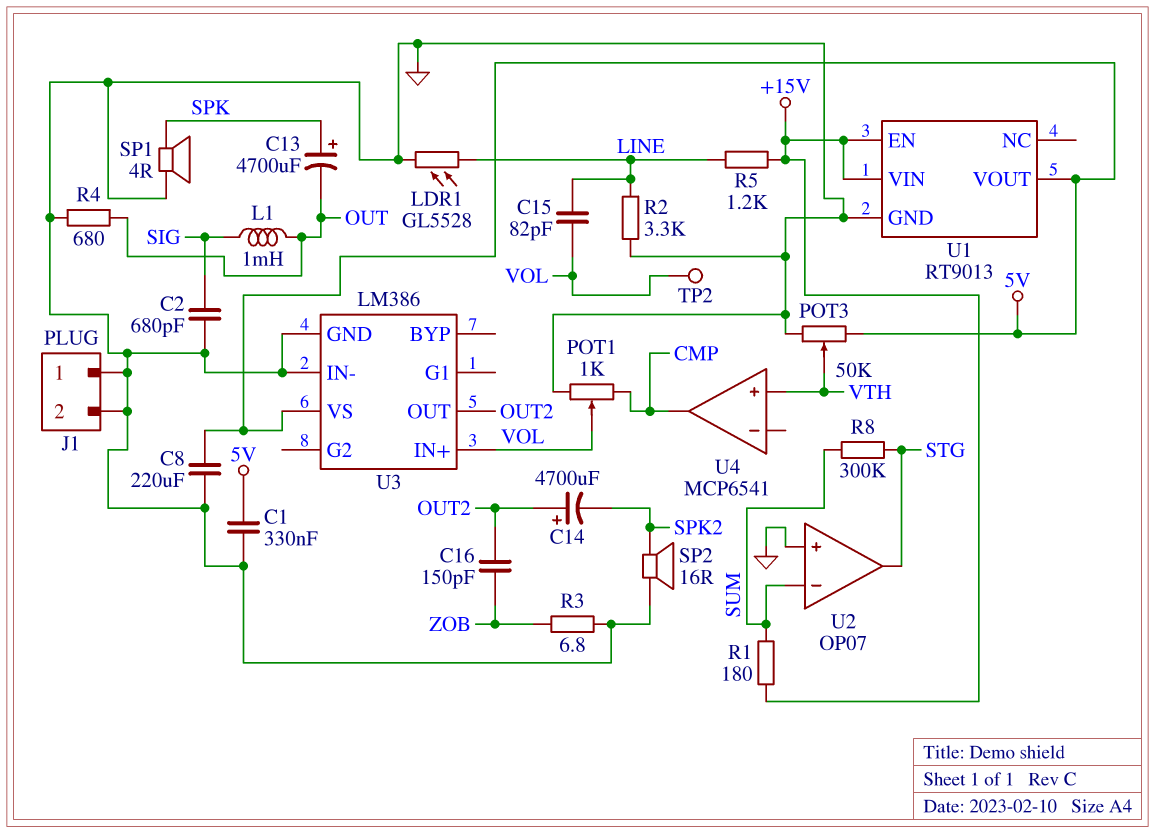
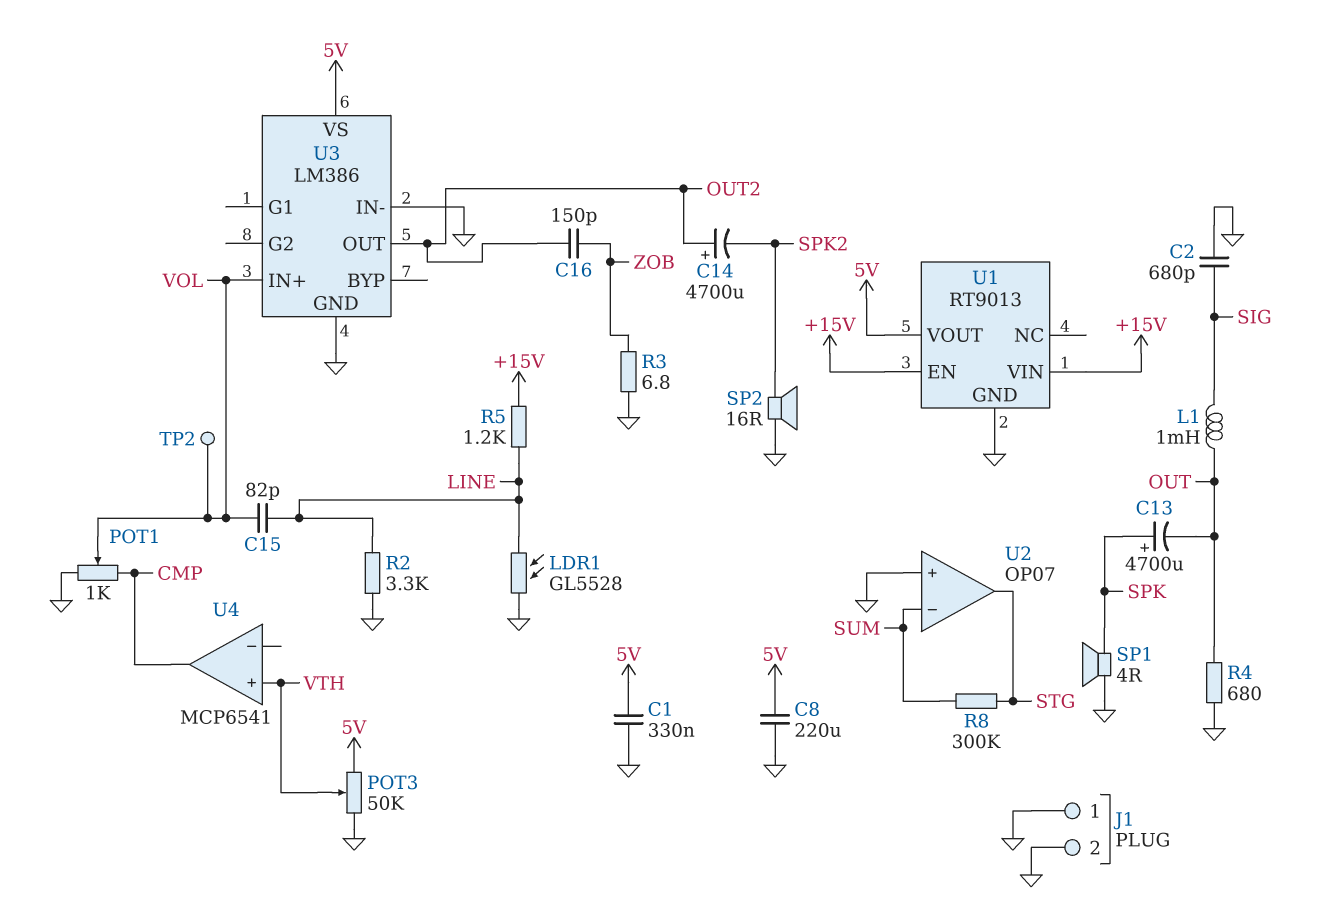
R1: 180 (+15V, SUM) -> none

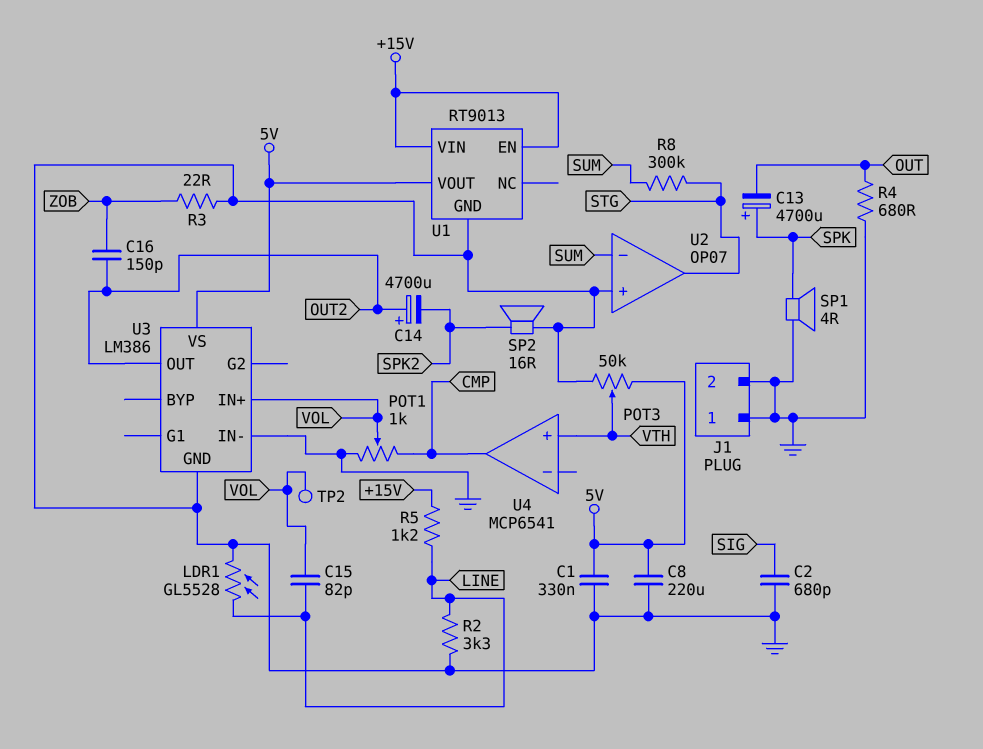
L1: 1mH (OUT, SIG) -> none
R3: 6.8 (GND, ZOB) -> 22 (GND, ZOB)

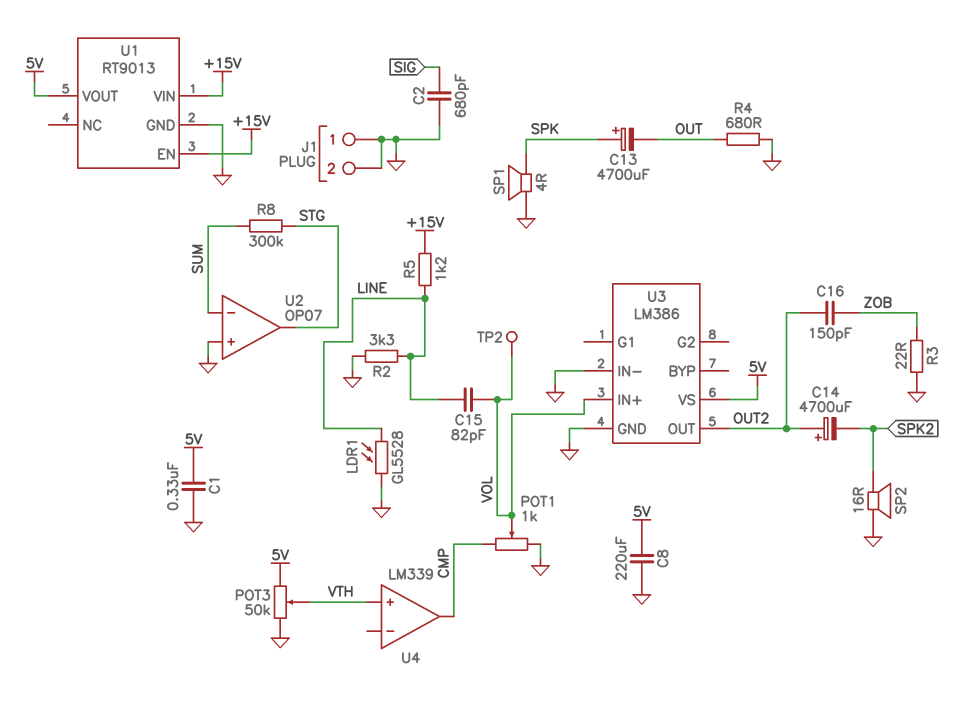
U4: MCP6541 -> LM339

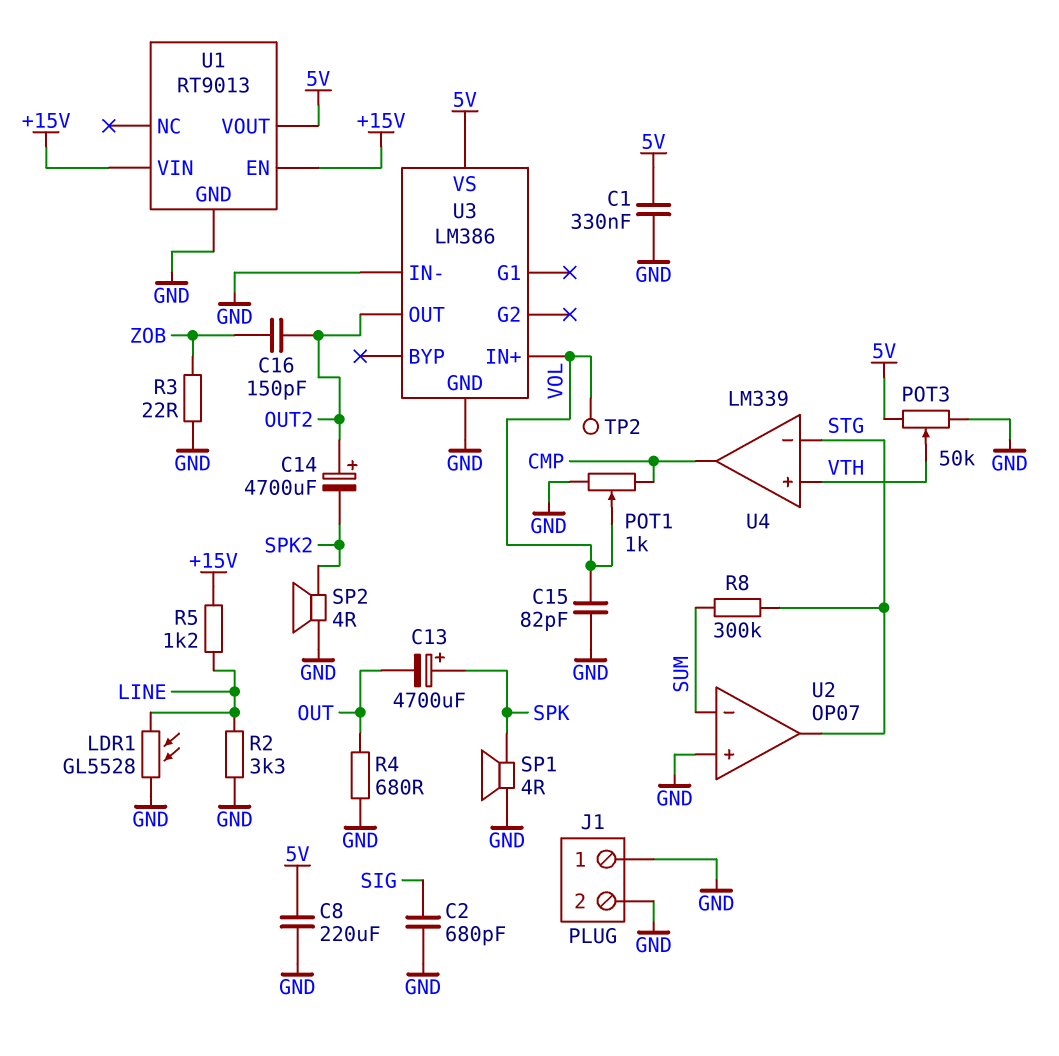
C15: 82pF (LINE, VOL) -> 82pF (GND, VOL)
SP2: speaker 16R (GND, SPK2) -> speaker 4R (GND, SPK2)
U4 pin in-: none -> STG

